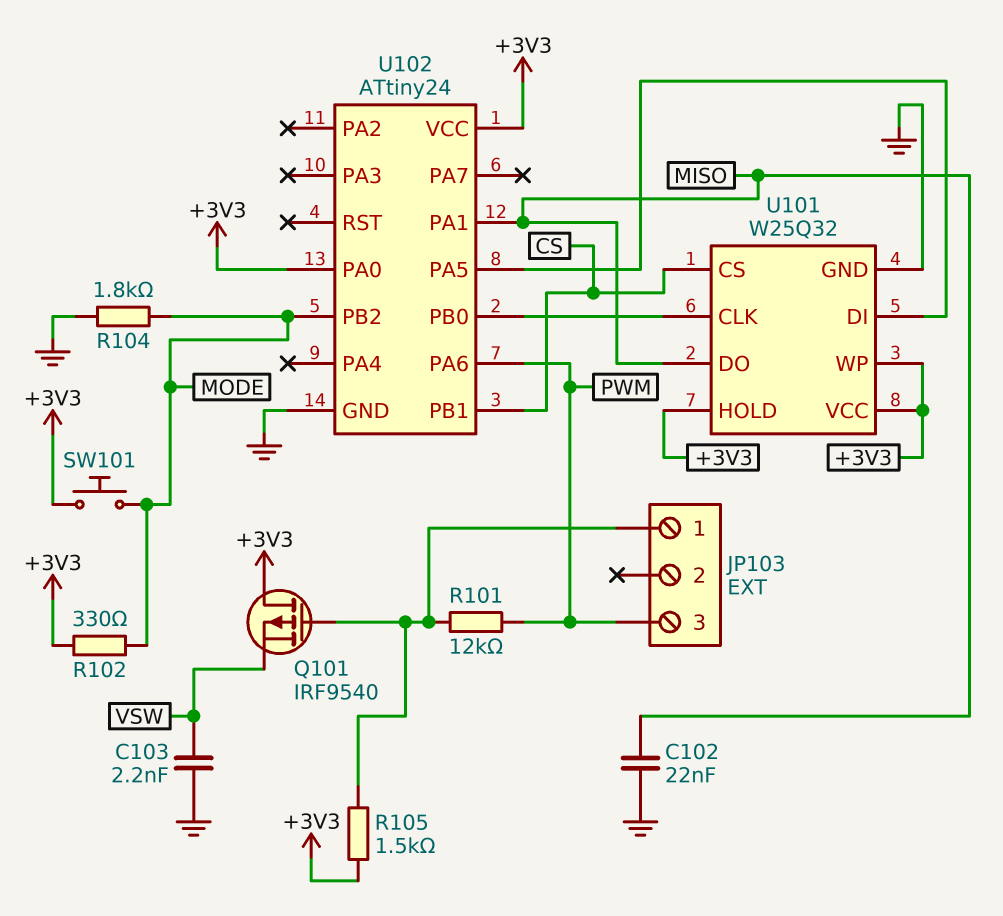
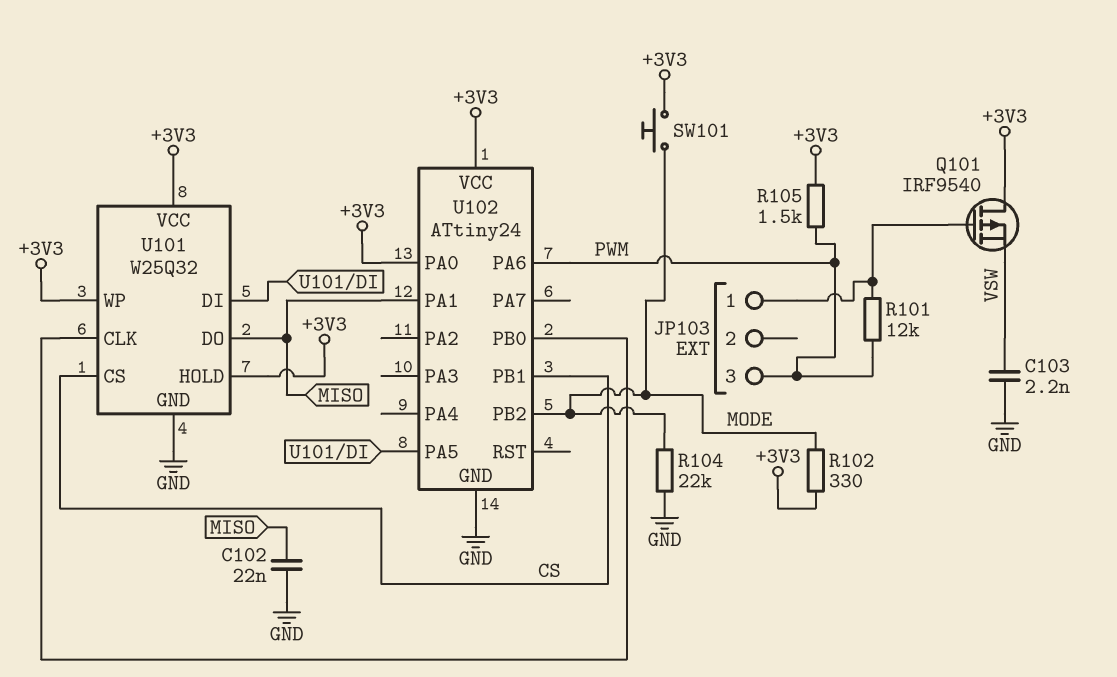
R104: 1.8k (GND, MODE) -> 22k (GND, MODE)
R105: 1.5k (+3V3, JP103/1) -> 1.5k (+3V3, PWM)

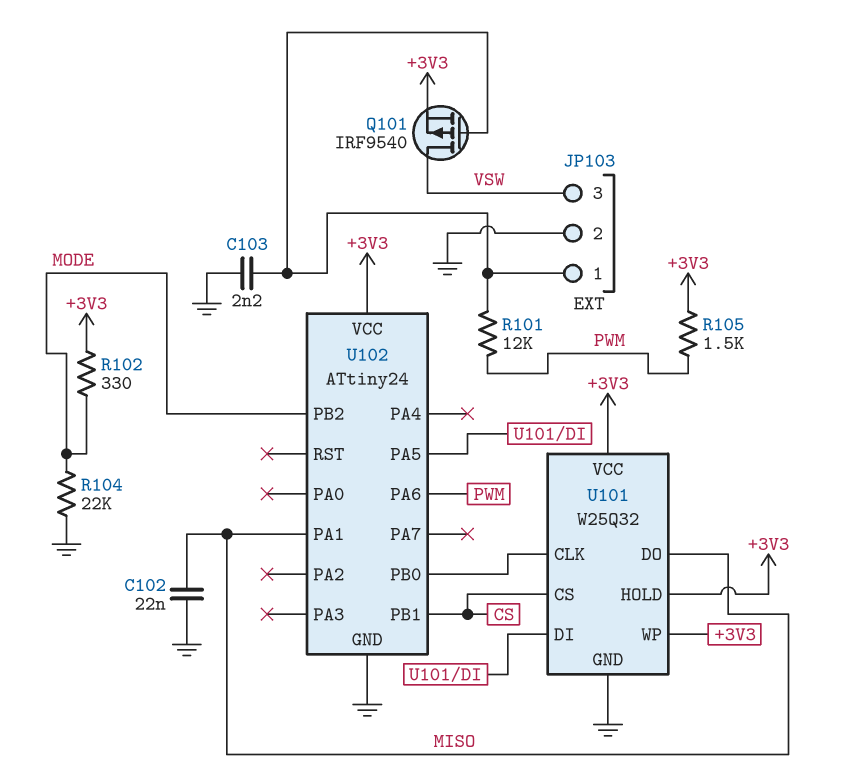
C103: 2.2nF (GND, VSW) -> 2.2nF (GND, JP103/1)
JP103 pin 2: none -> GND
JP103 pin 3: PWM -> VSW
Q101: PMOS IRF9540 (G JP103/1, D +3V3, S VSW) -> PMOS IRF9540 (G JP103/1, D VSW, S +3V3)
SW101: button (+3V3, MODE) -> none
U102 pin PA0: +3V3 -> none

